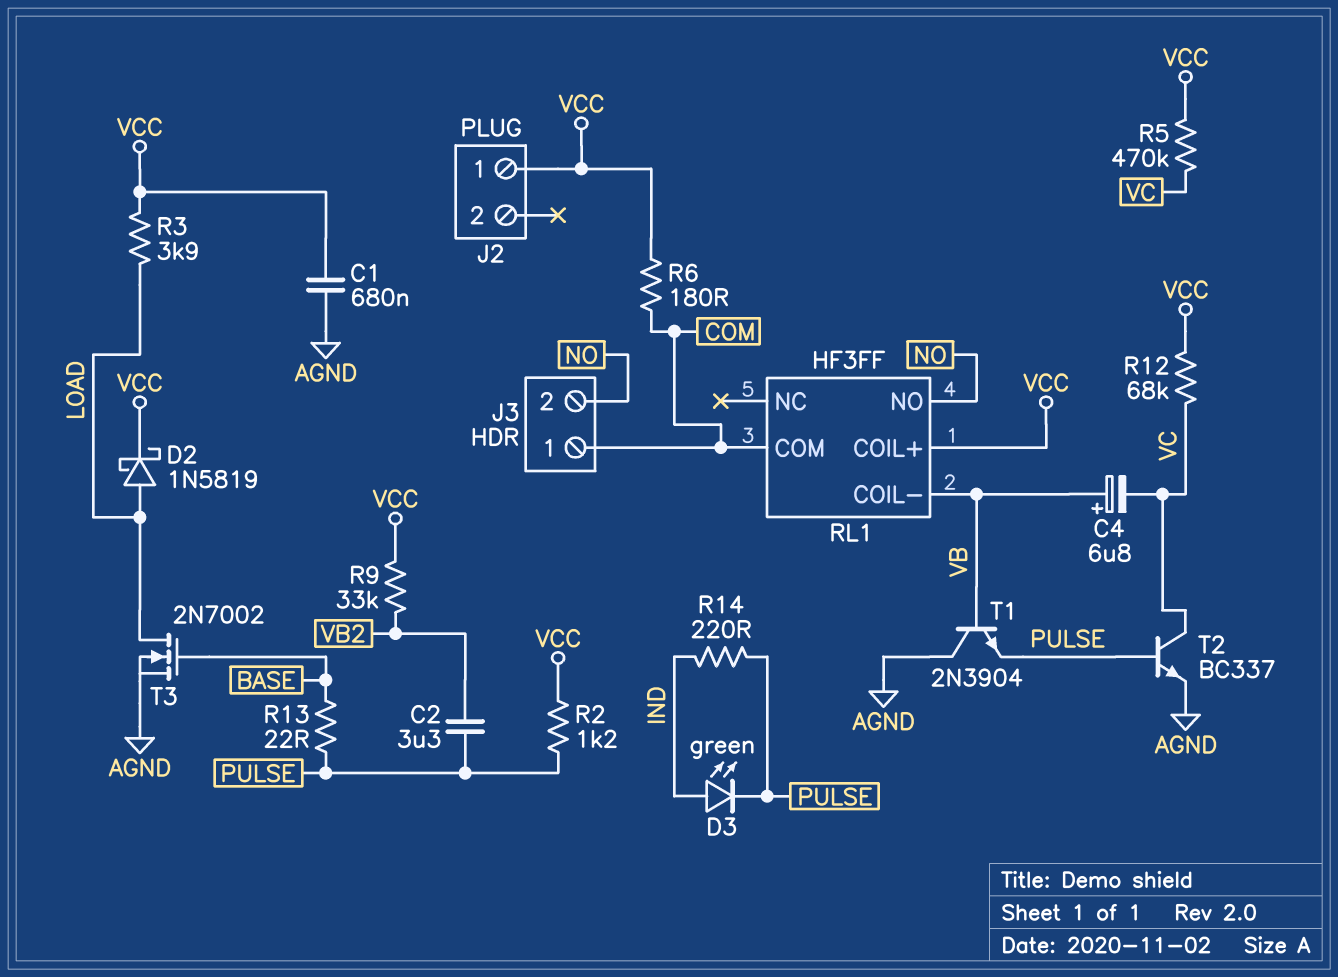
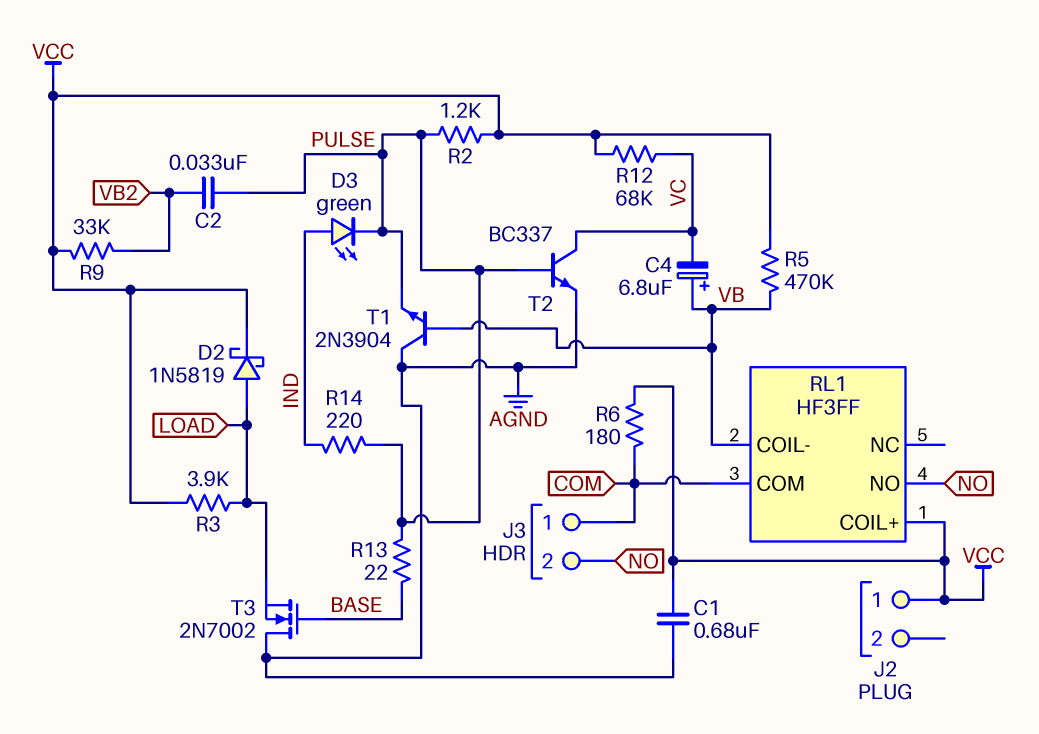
C2: 3.3uF (PULSE, VB2) -> 33nF (PULSE, VB2)
R5: 470k (VC, VCC) -> 470k (VB, VCC)
T3: NMOS 2N7002 (G BASE, D LOAD, S AGND) -> NMOS 2N7002 (G BASE, D AGND, S LOAD)

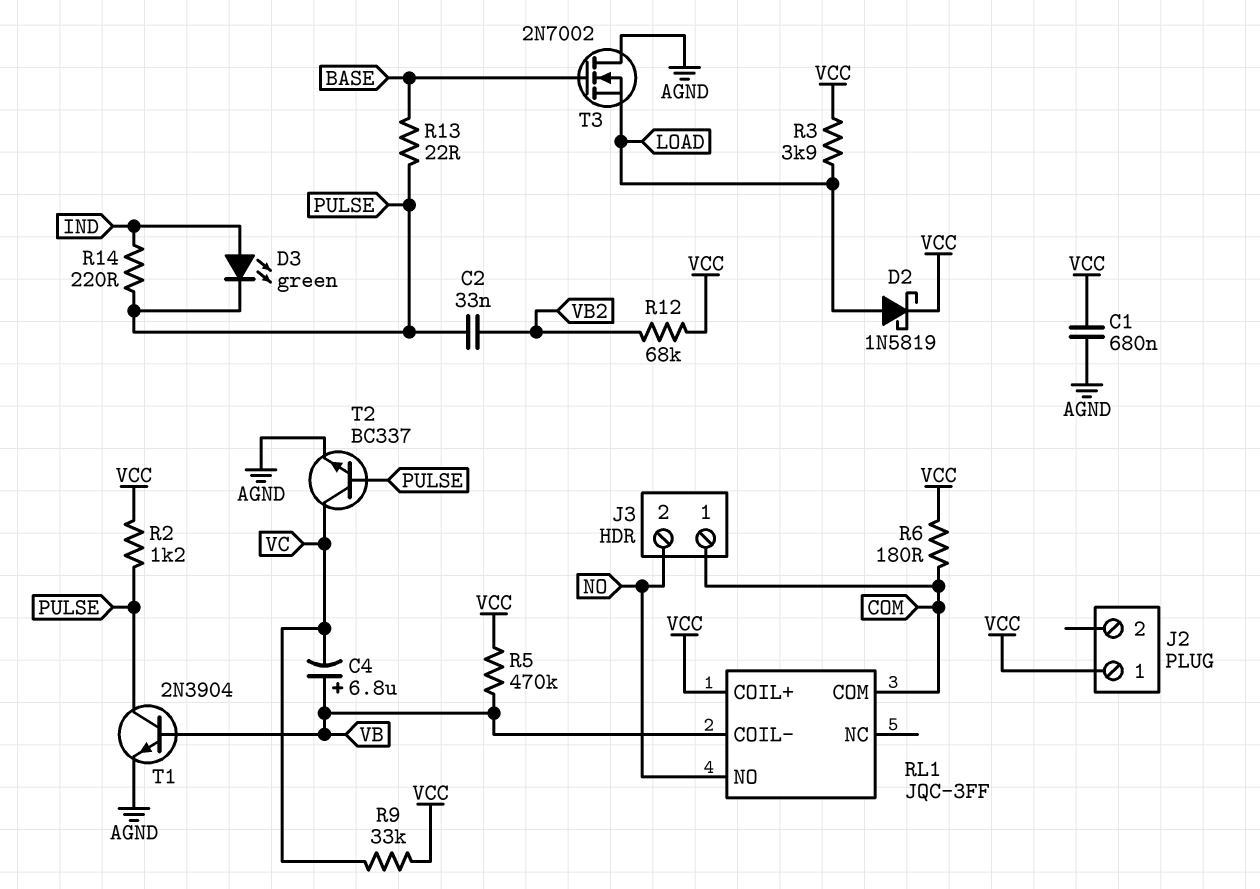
R9: 33k (VB2, VCC) -> 33k (VC, VCC)
R12: 68k (VC, VCC) -> 68k (VB2, VCC)
RL1: HF3FF -> JQC-3FF
T1: NPN 2N3904 (B VB, C AGND, E PULSE) -> NPN 2N3904 (B VB, C PULSE, E AGND)

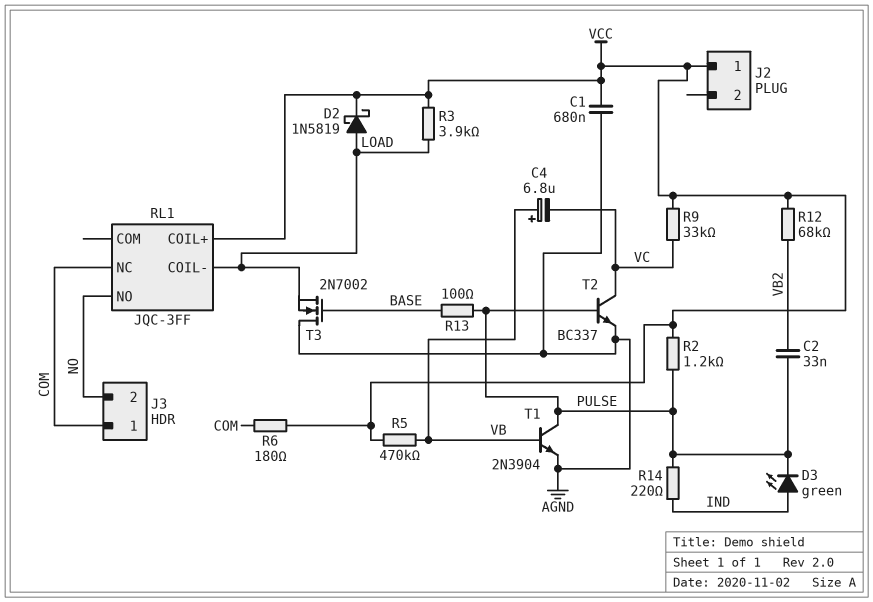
R13: 22 (BASE, PULSE) -> 100 (BASE, PULSE)
RL1 pin COIL-: VB -> LOAD
RL1 pin COM: COM -> none
RL1 pin NC: none -> COM

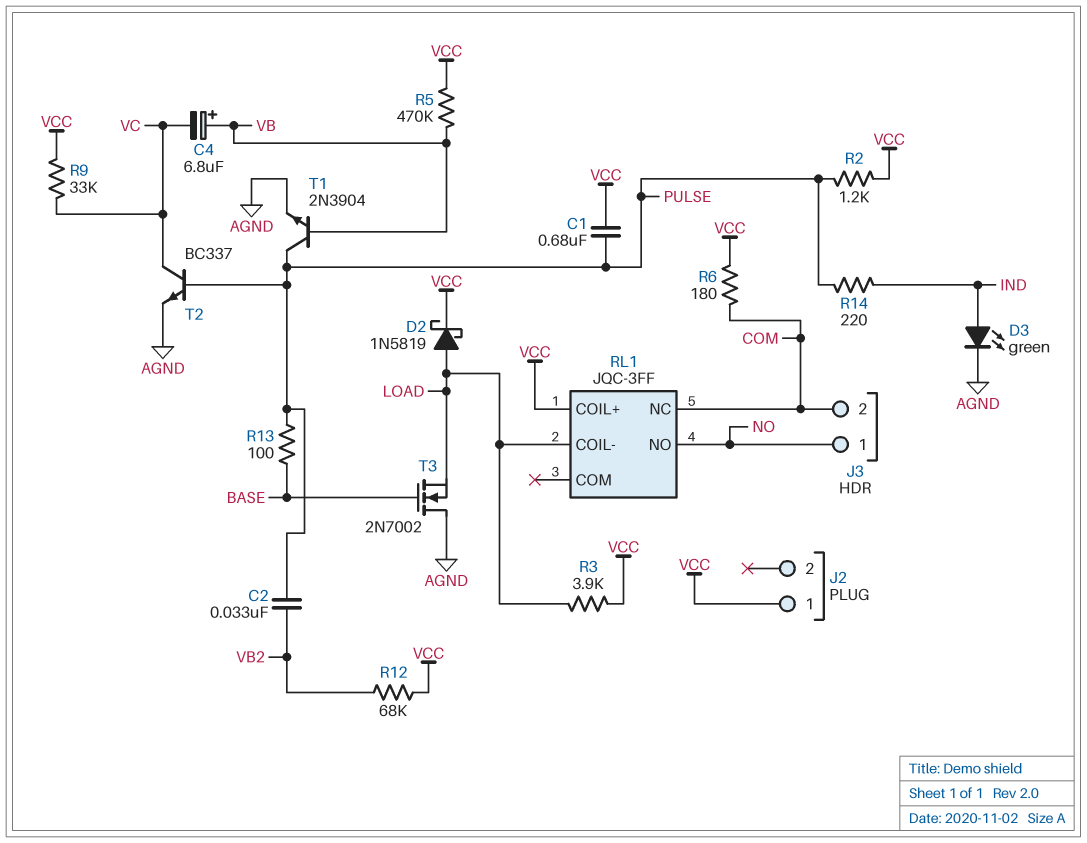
C1: 680nF (AGND, VCC) -> 680nF (PULSE, VCC)
D3: LED green (A IND, K PULSE) -> LED green (A IND, K AGND)
J3 pin 1: COM -> NO
J3 pin 2: NO -> COM

